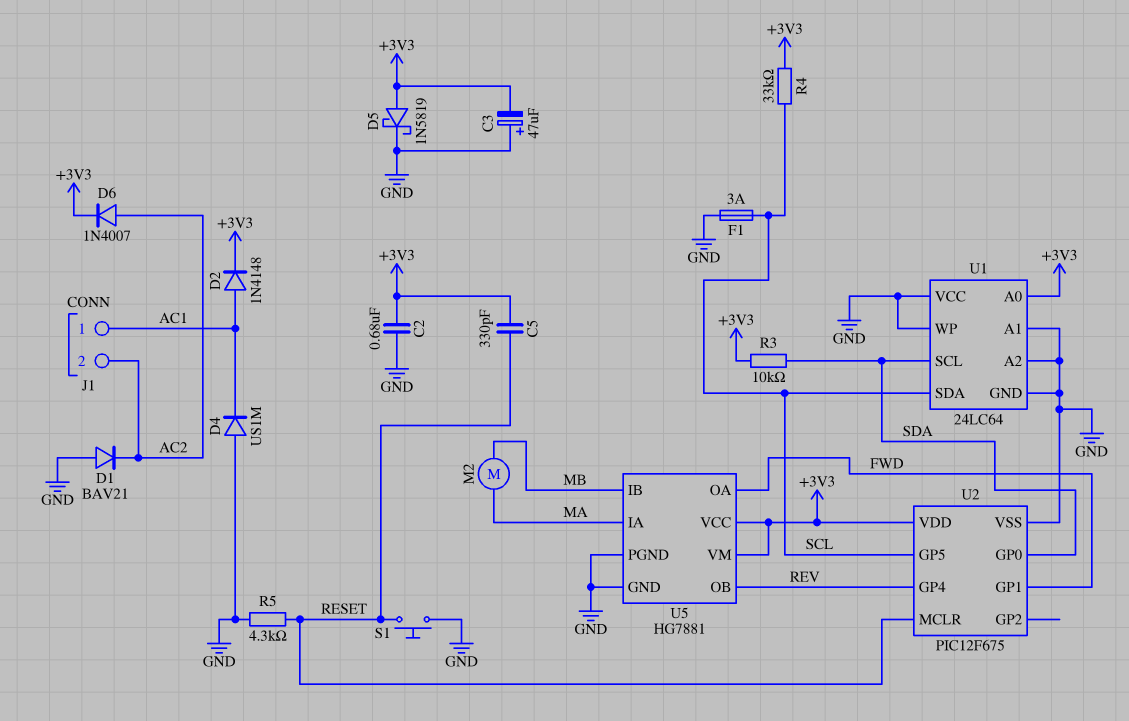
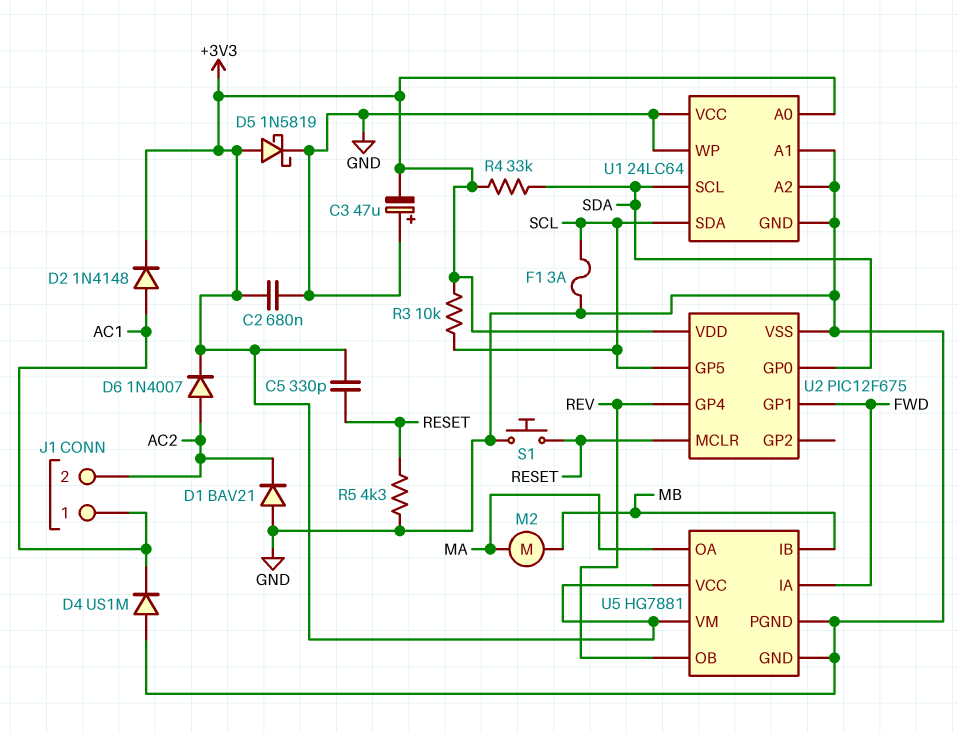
R3: 10k (+3V3, SDA) -> 10k (+3V3, SCL)
R4: 33k (+3V3, SCL) -> 33k (+3V3, SDA)
U5 pin IA: MA -> FWD
U5 pin OA: FWD -> MA

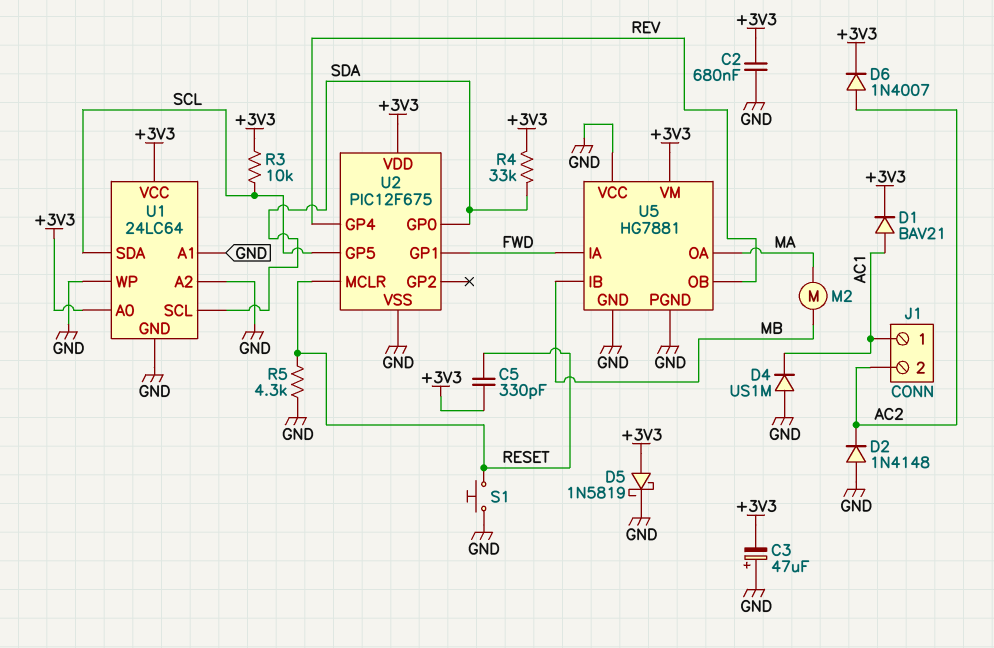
D1: diode BAV21 (A GND, K AC2) -> diode BAV21 (A AC1, K +3V3)
D2: diode 1N4148 (A AC1, K +3V3) -> diode 1N4148 (A GND, K AC2)
F1: 3A (GND, SCL) -> none
U1 pin VCC: GND -> +3V3
U5 pin VCC: +3V3 -> GND

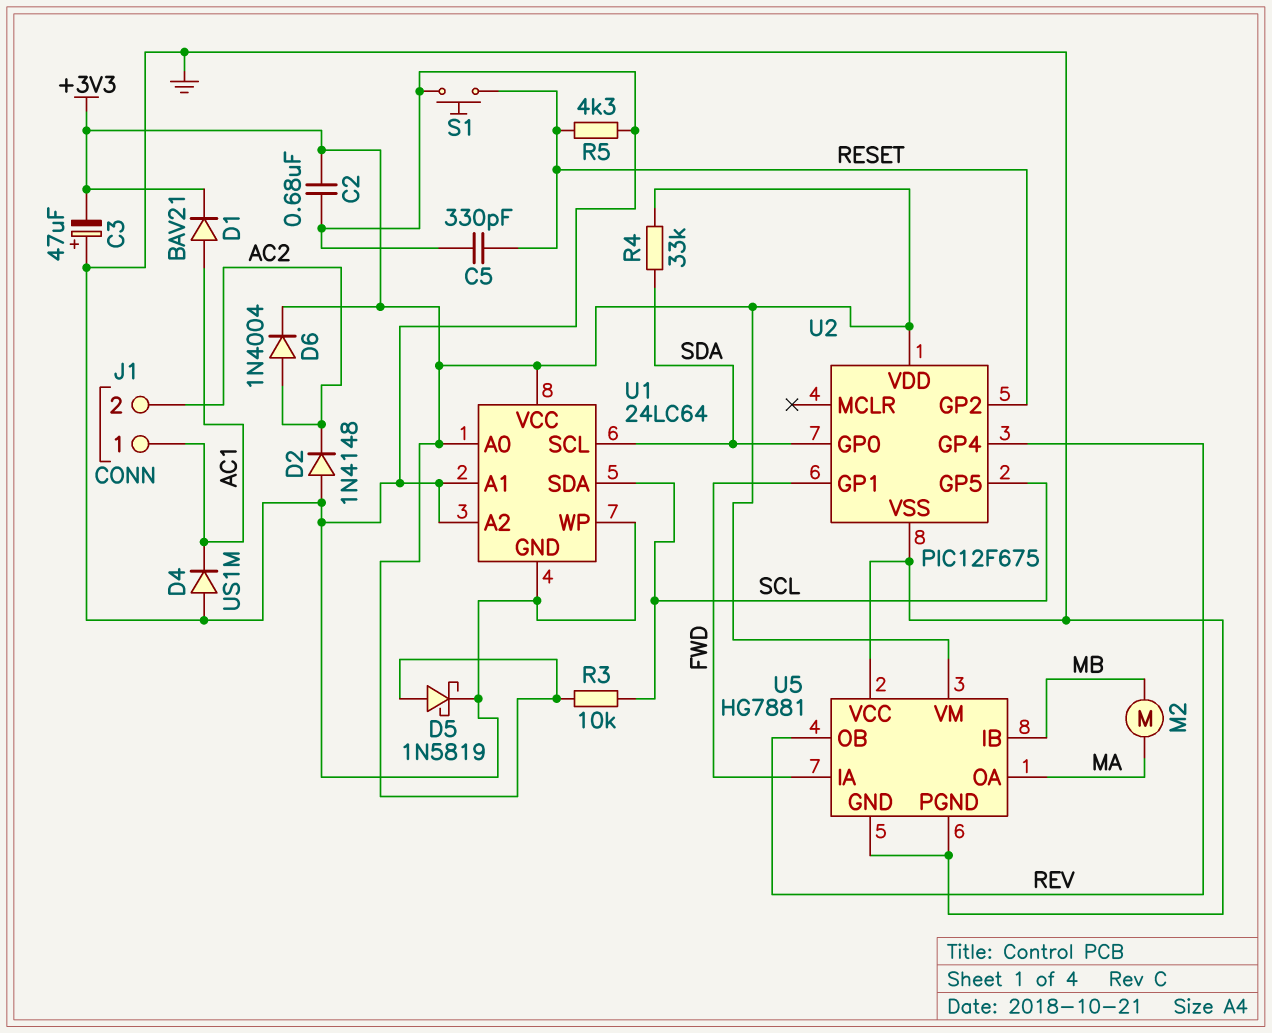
C5: 330pF (+3V3, RESET) -> 330pF (GND, RESET)
D6: diode 1N4007 (A AC2, K +3V3) -> diode 1N4004 (A AC2, K +3V3)
U2 pin GP2: none -> RESET
U2 pin MCLR: RESET -> none

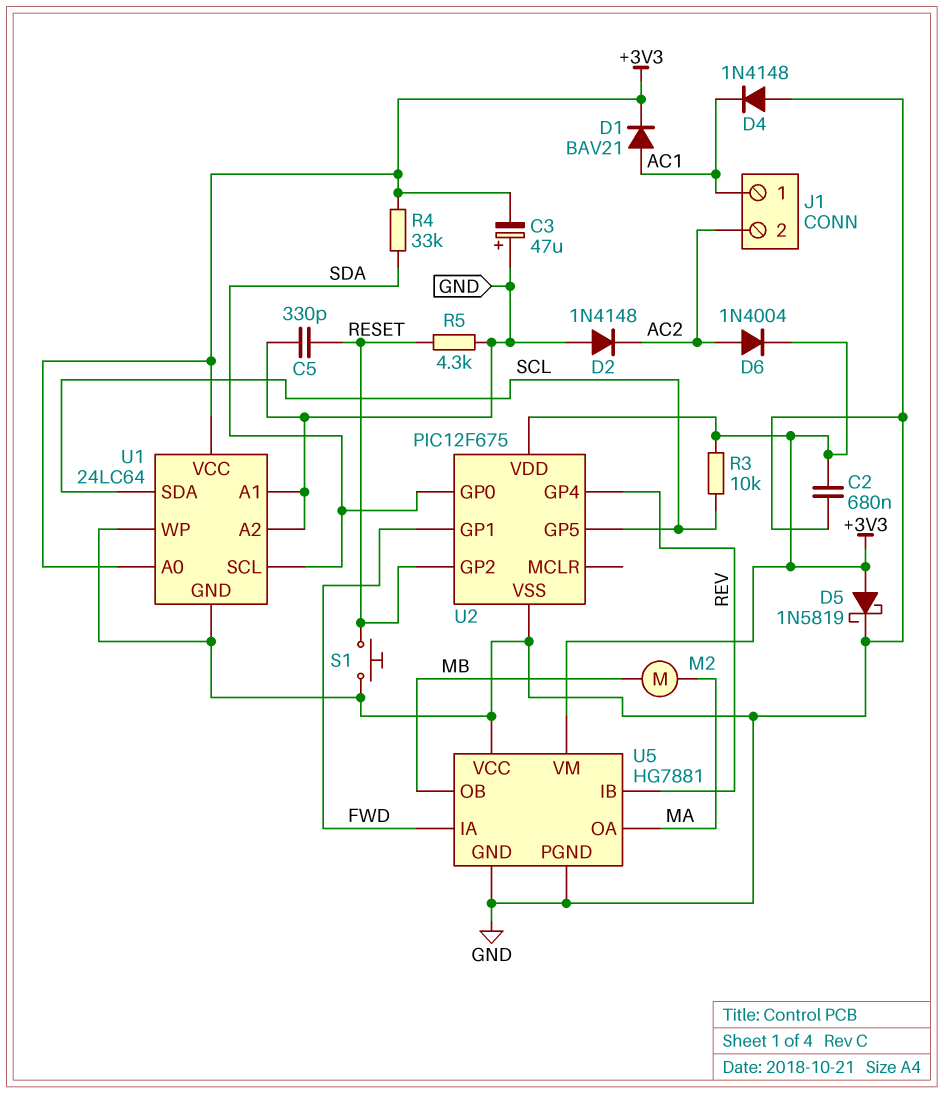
D4: diode US1M (A GND, K AC1) -> diode 1N4148 (A GND, K AC1)
U5 pin IB: MB -> REV
U5 pin OB: REV -> MB

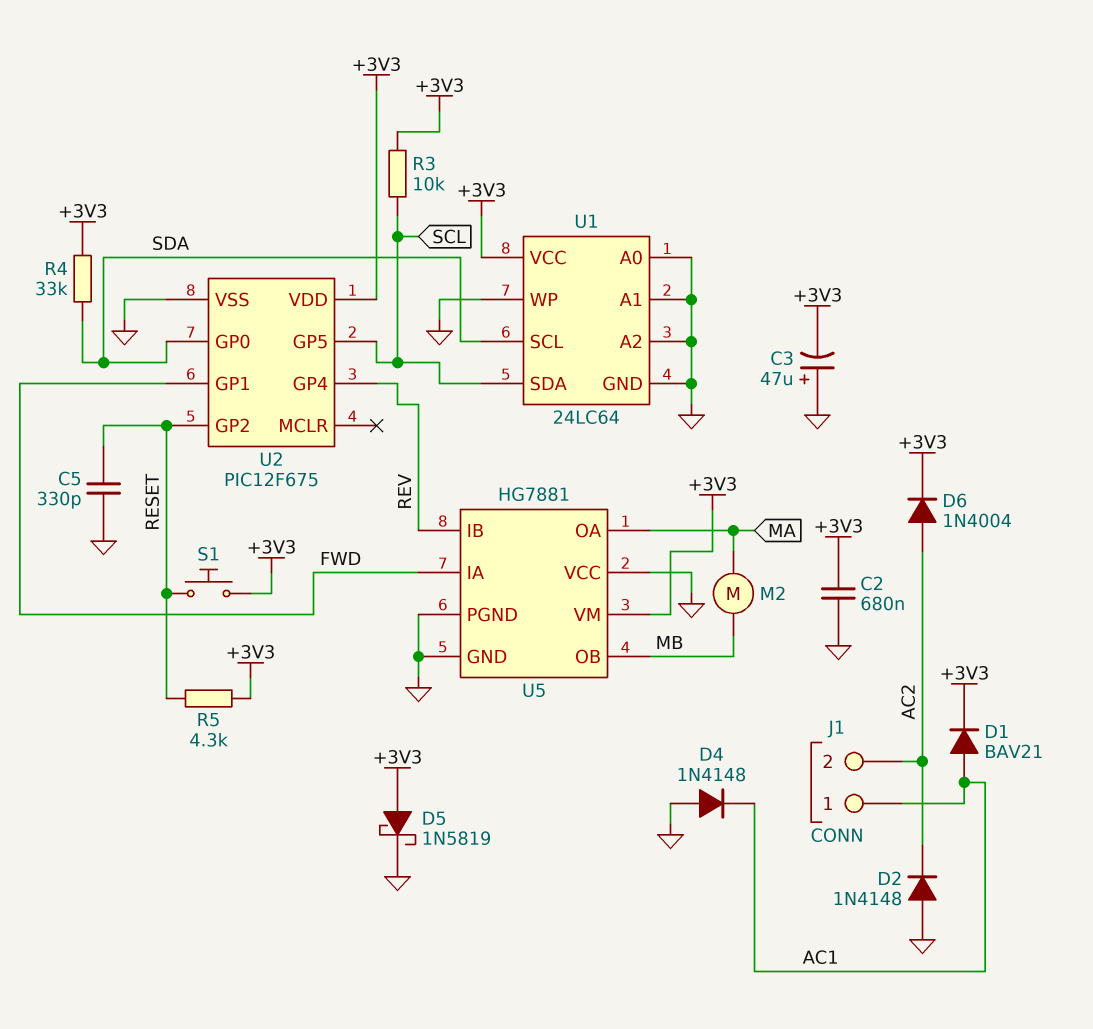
R5: 4.3k (GND, RESET) -> 4.3k (+3V3, RESET)
S1: button (GND, RESET) -> button (+3V3, RESET)
U1 pin A0: +3V3 -> GND

